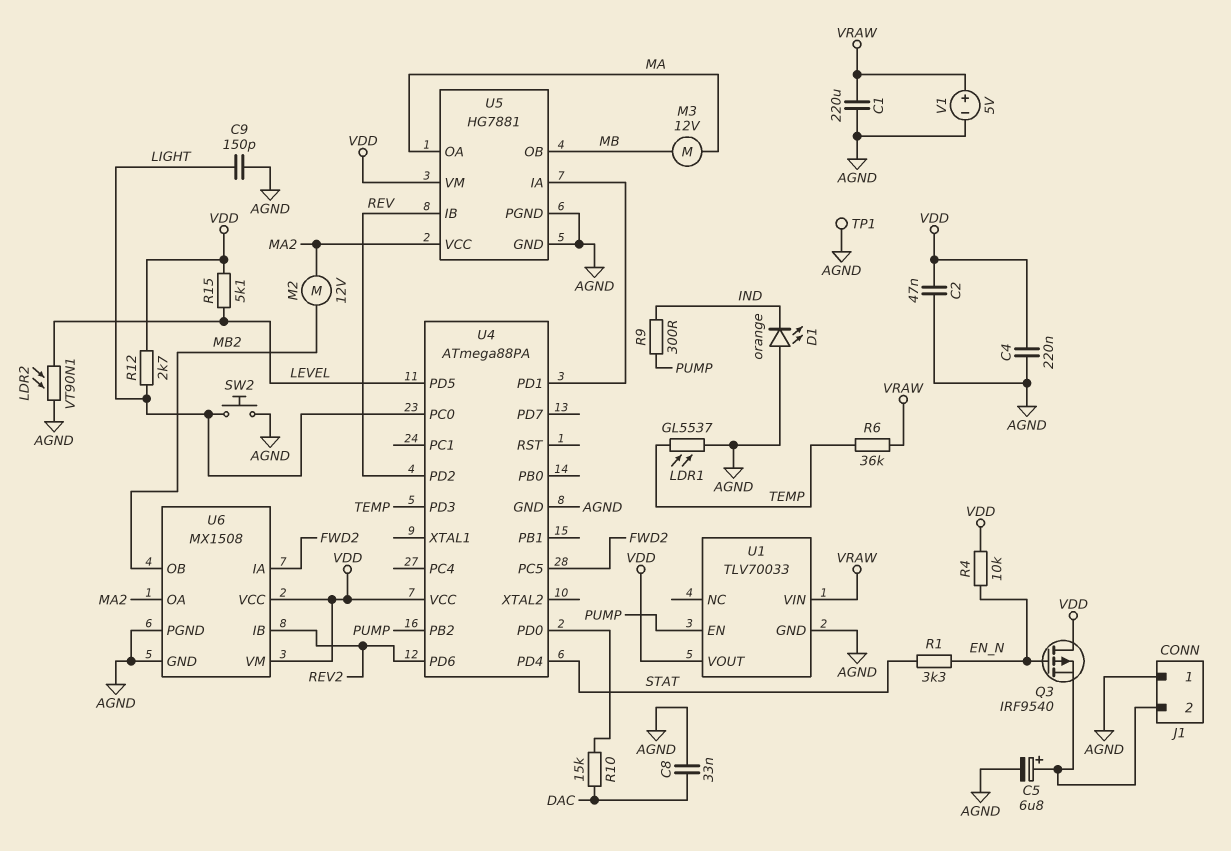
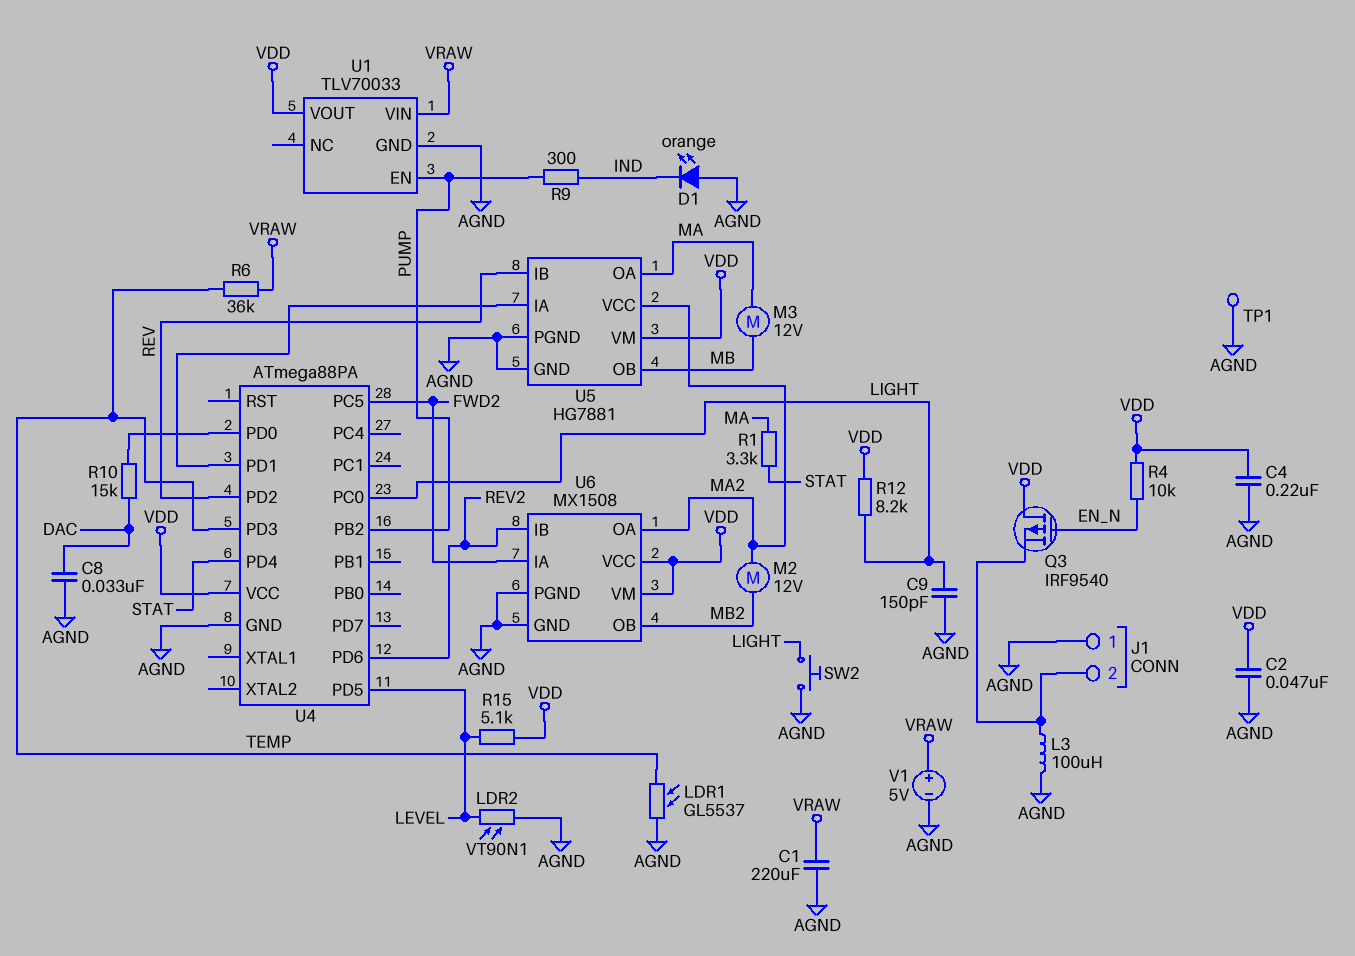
C5: 6.8uF (plus J1/2, minus AGND) -> none
L3: none -> 100uH (AGND, J1/2)
R1: 3.3k (EN_N, STAT) -> 3.3k (MA, STAT)
R12: 2.7k (LIGHT, VDD) -> 8.2k (LIGHT, VDD)

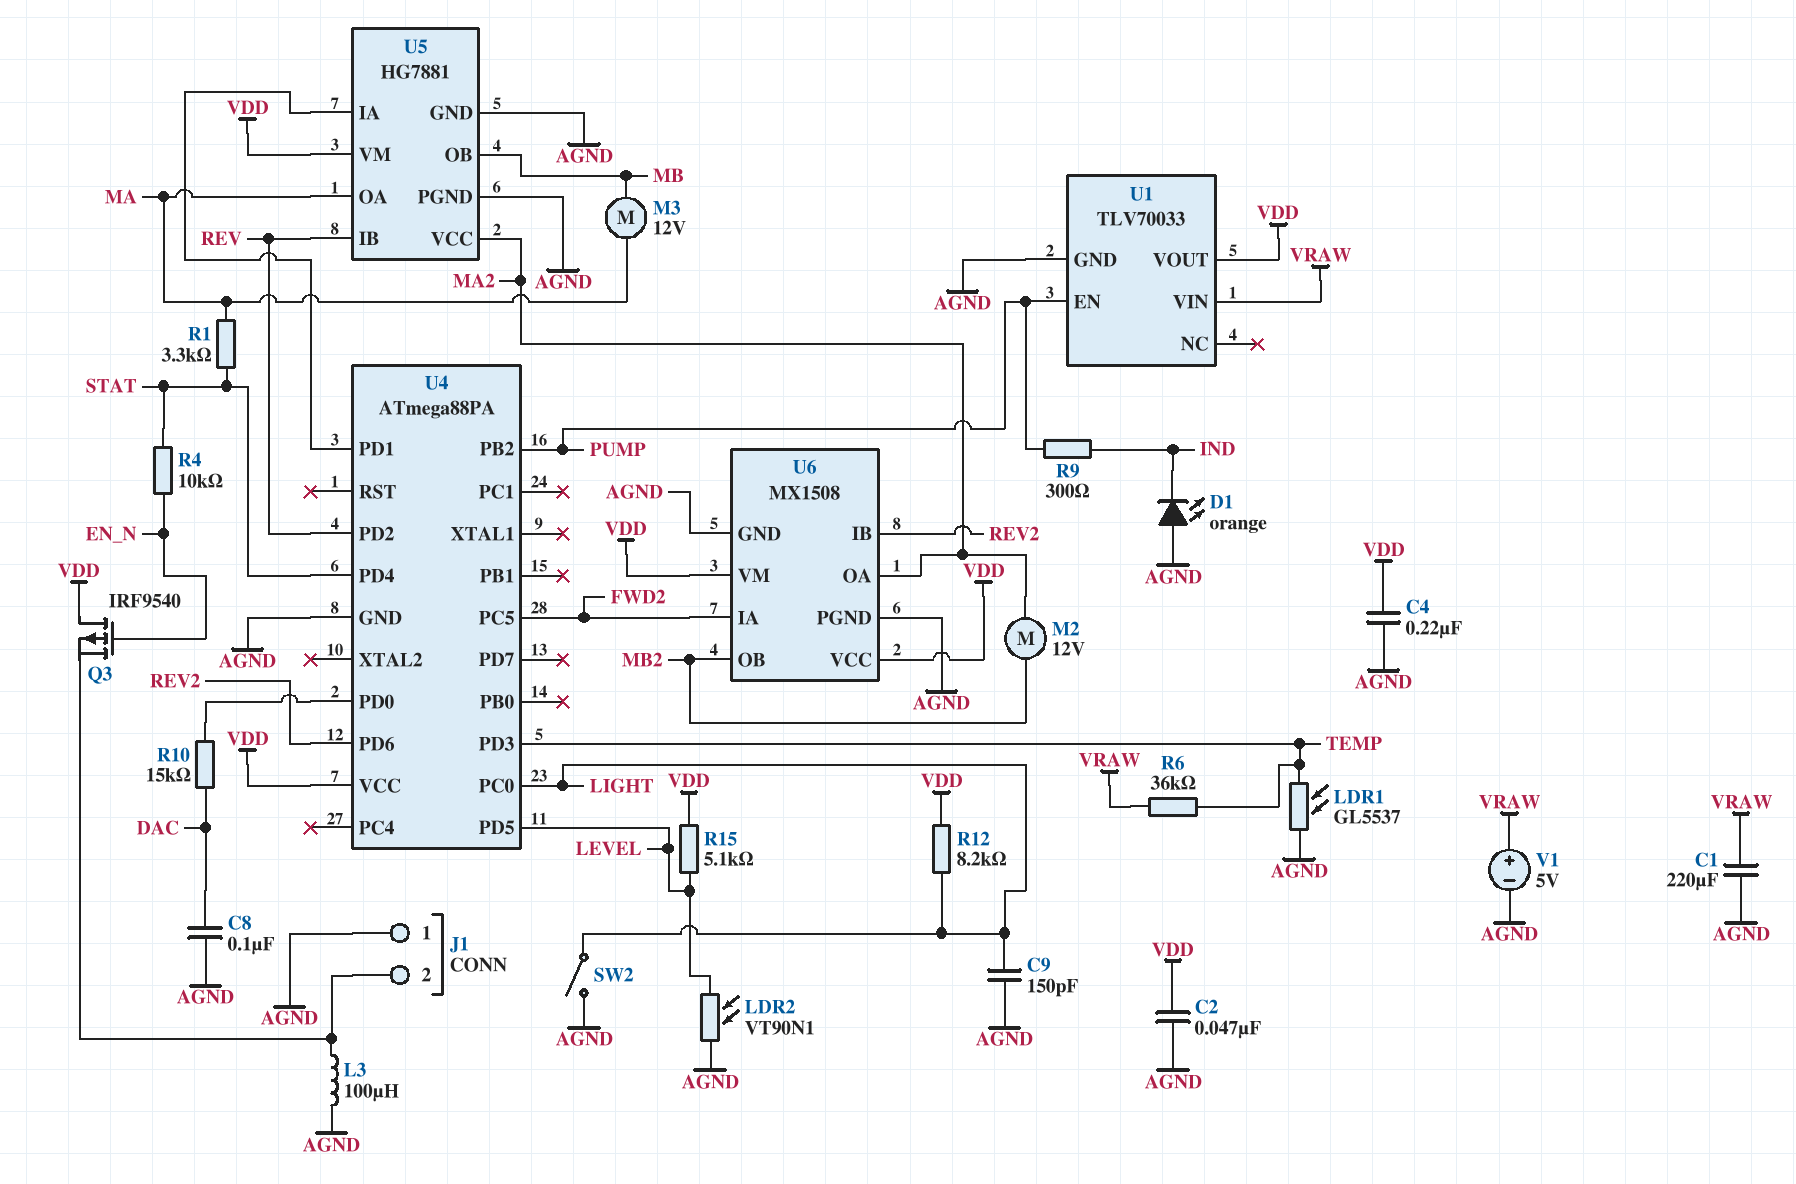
C8: 33nF (AGND, DAC) -> 100nF (AGND, DAC)
R4: 10k (EN_N, VDD) -> 10k (EN_N, STAT)
SW2: button (AGND, LIGHT) -> switch (AGND, LIGHT)
TP1: test point (AGND) -> none

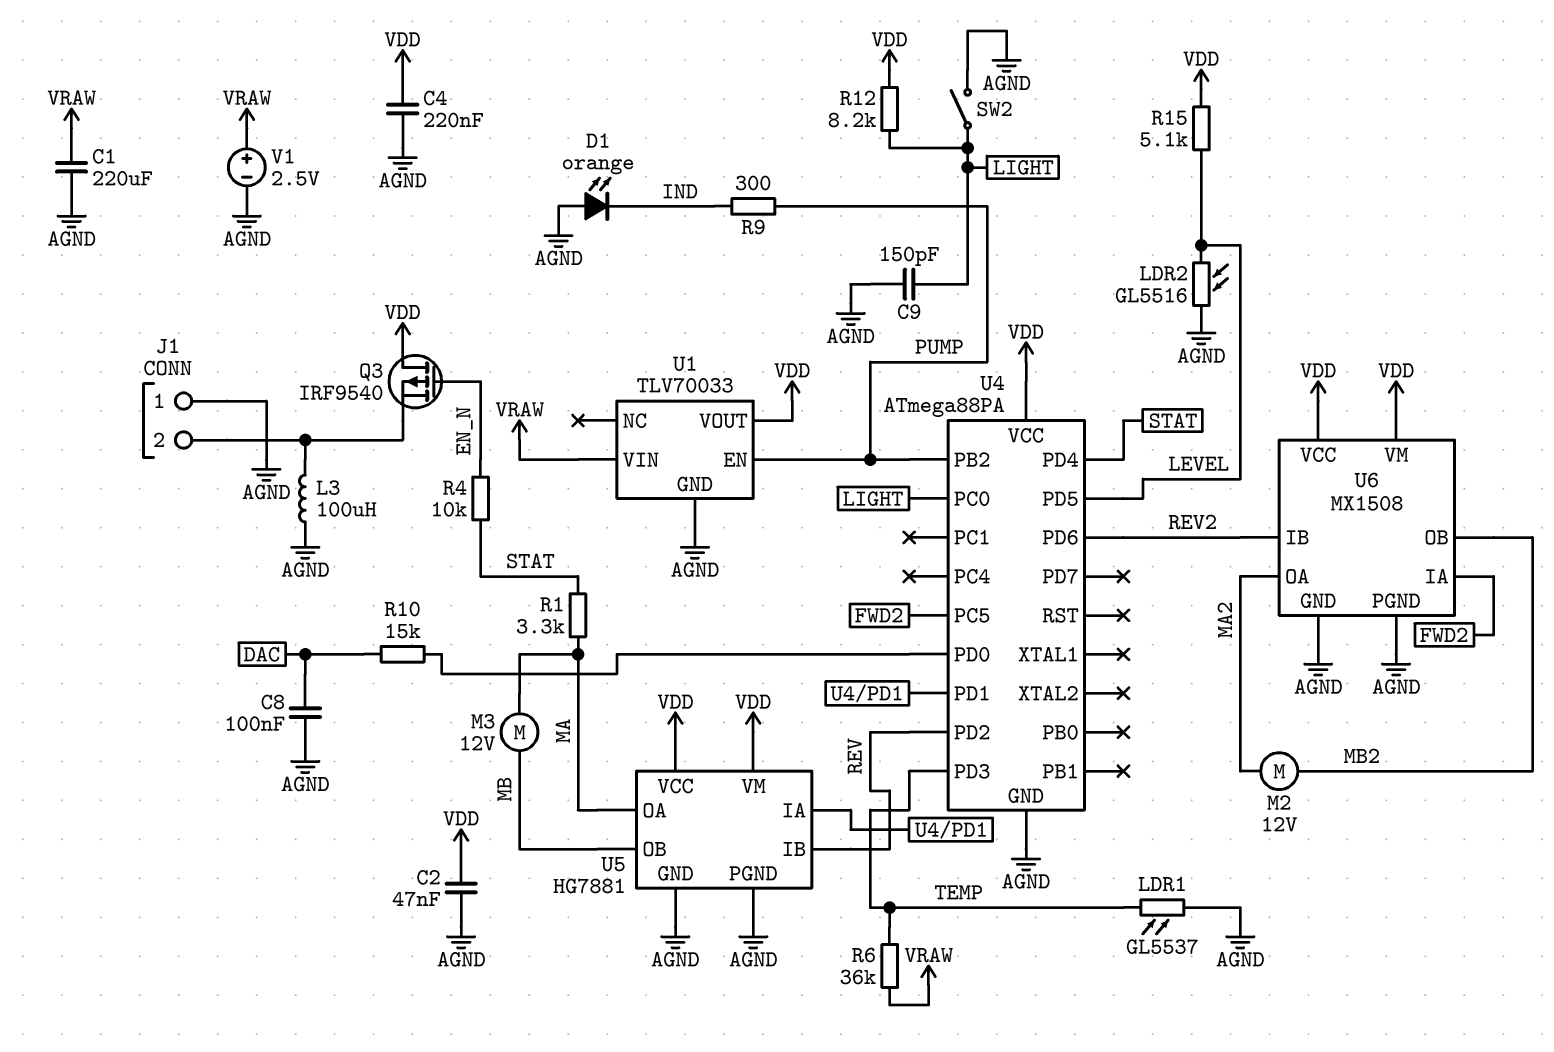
LDR2: VT90N1 (AGND, LEVEL) -> GL5516 (AGND, LEVEL)
U5 pin VCC: MA2 -> VDD
V1: 5V (plus VRAW, minus AGND) -> 2.5V (plus VRAW, minus AGND)

